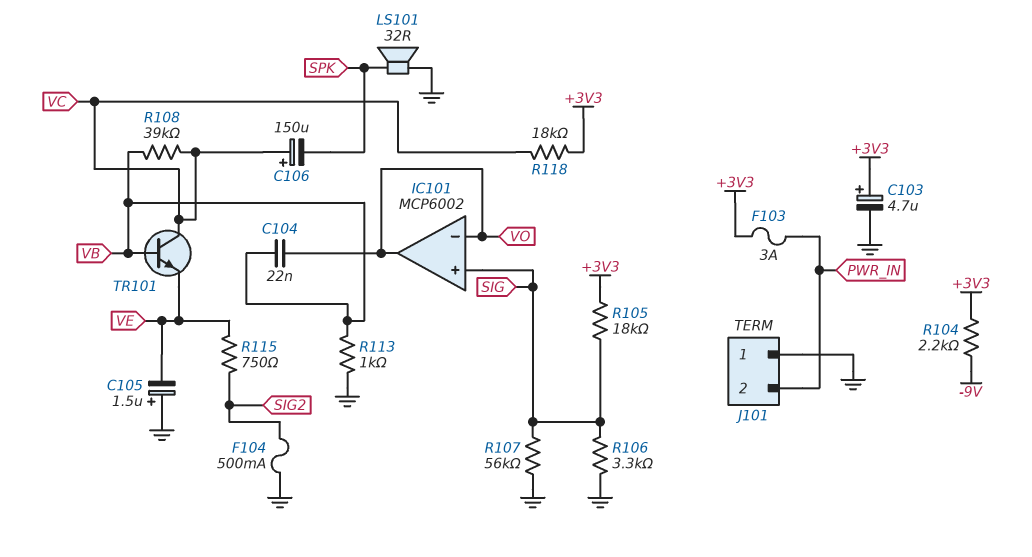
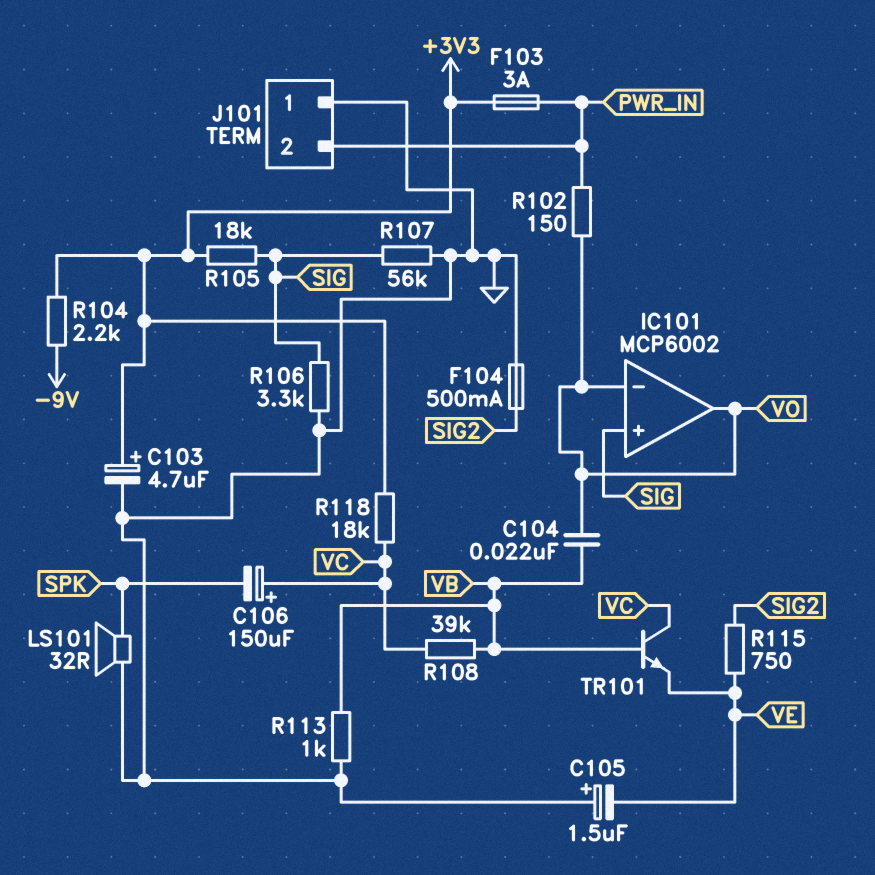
R102: none -> 150 (PWR_IN, VO)

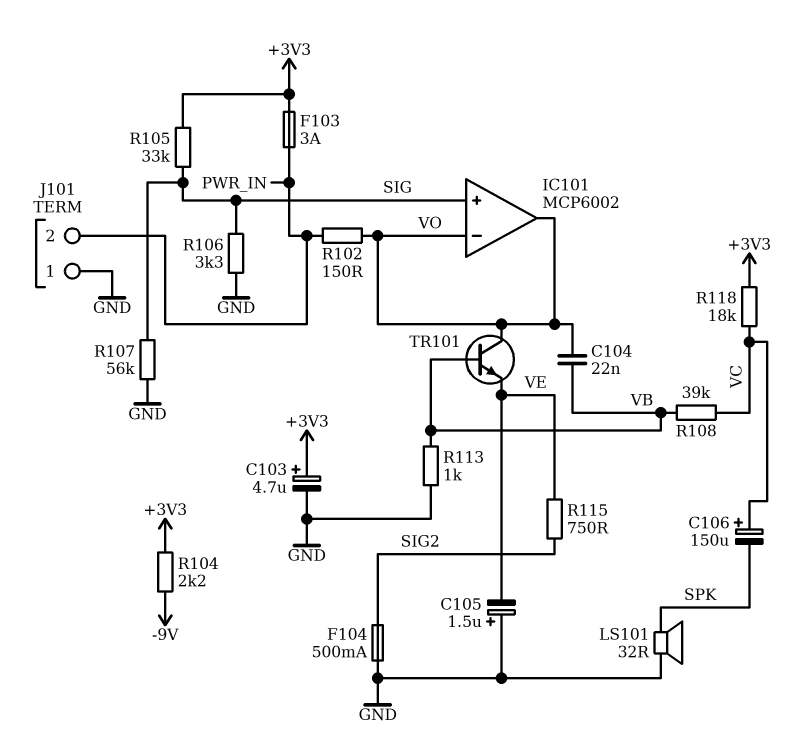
R105: 18k (+3V3, SIG) -> 33k (+3V3, SIG)
TR101: NPN (B VB, C VC, E VE) -> NPN (B VB, C VO, E VE)

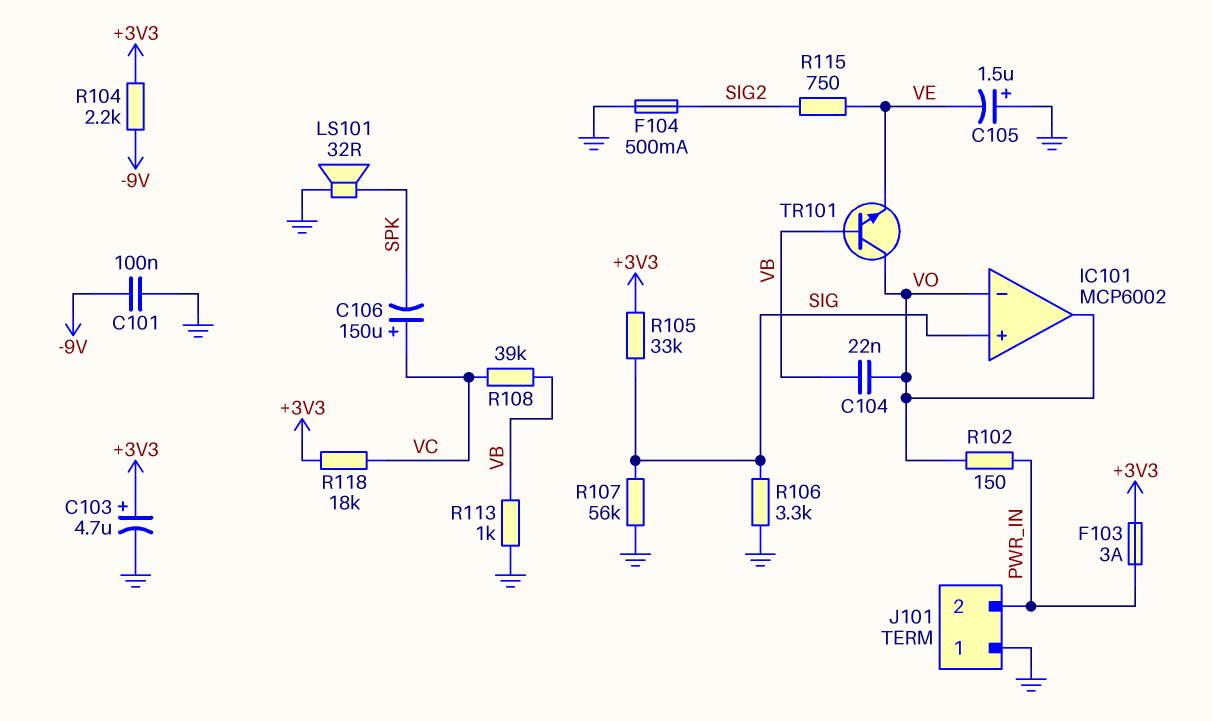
C101: none -> 100nF (-9V, GND)

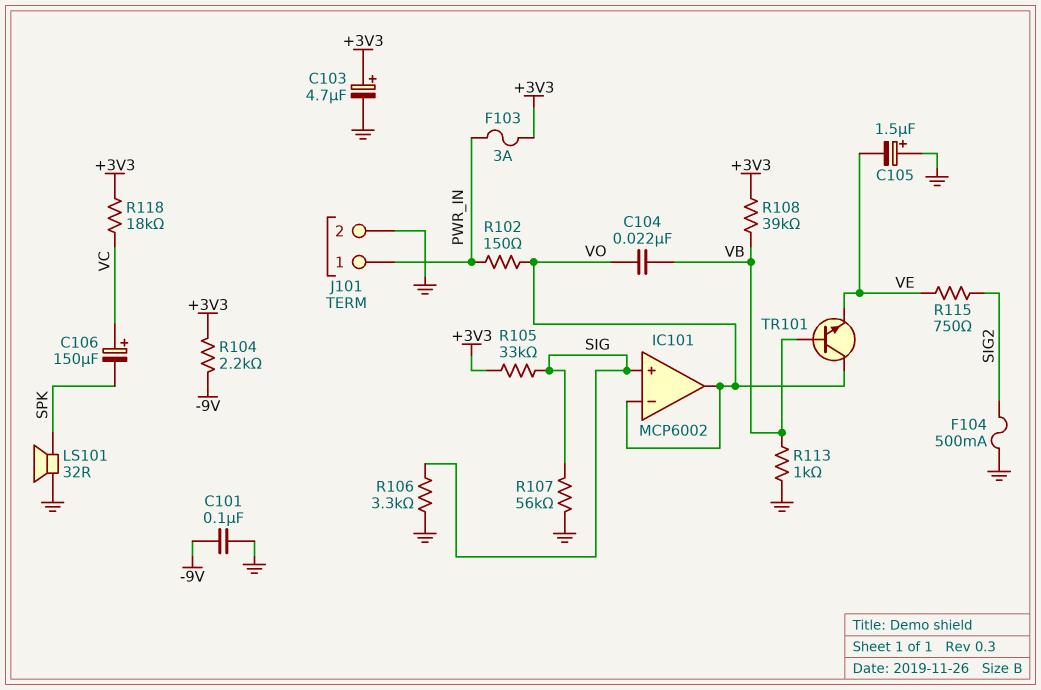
J101 pin 1: GND -> PWR_IN
J101 pin 2: PWR_IN -> GND
R108: 39k (VB, VC) -> 39k (+3V3, VB)

